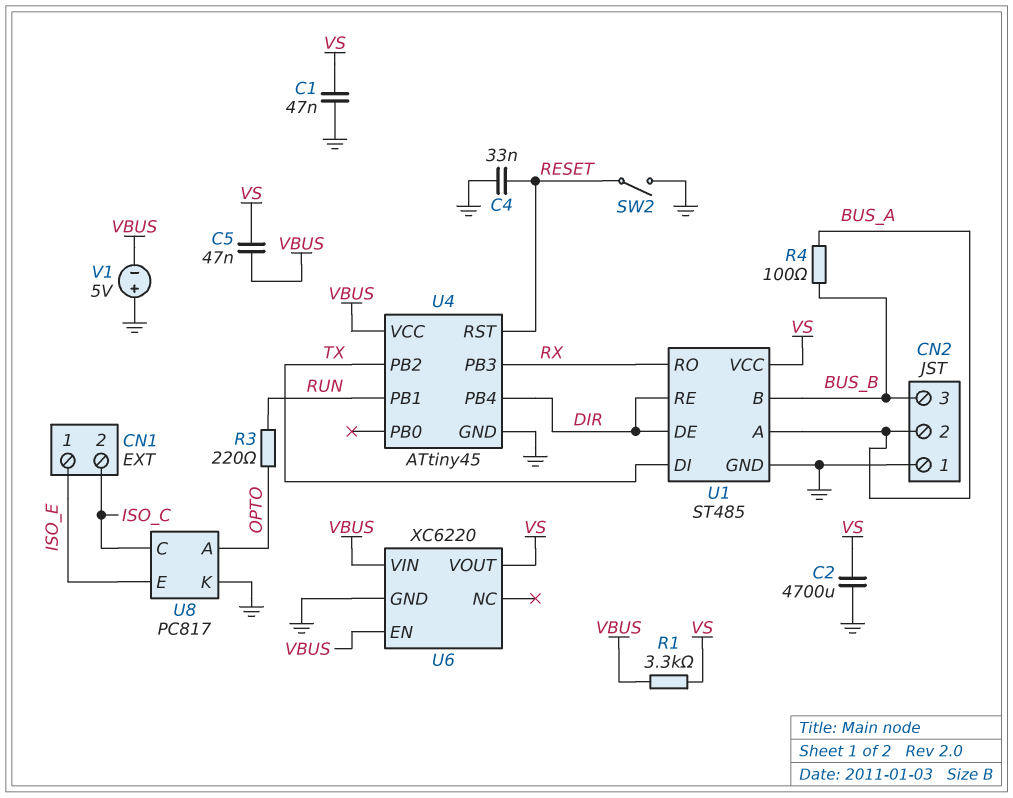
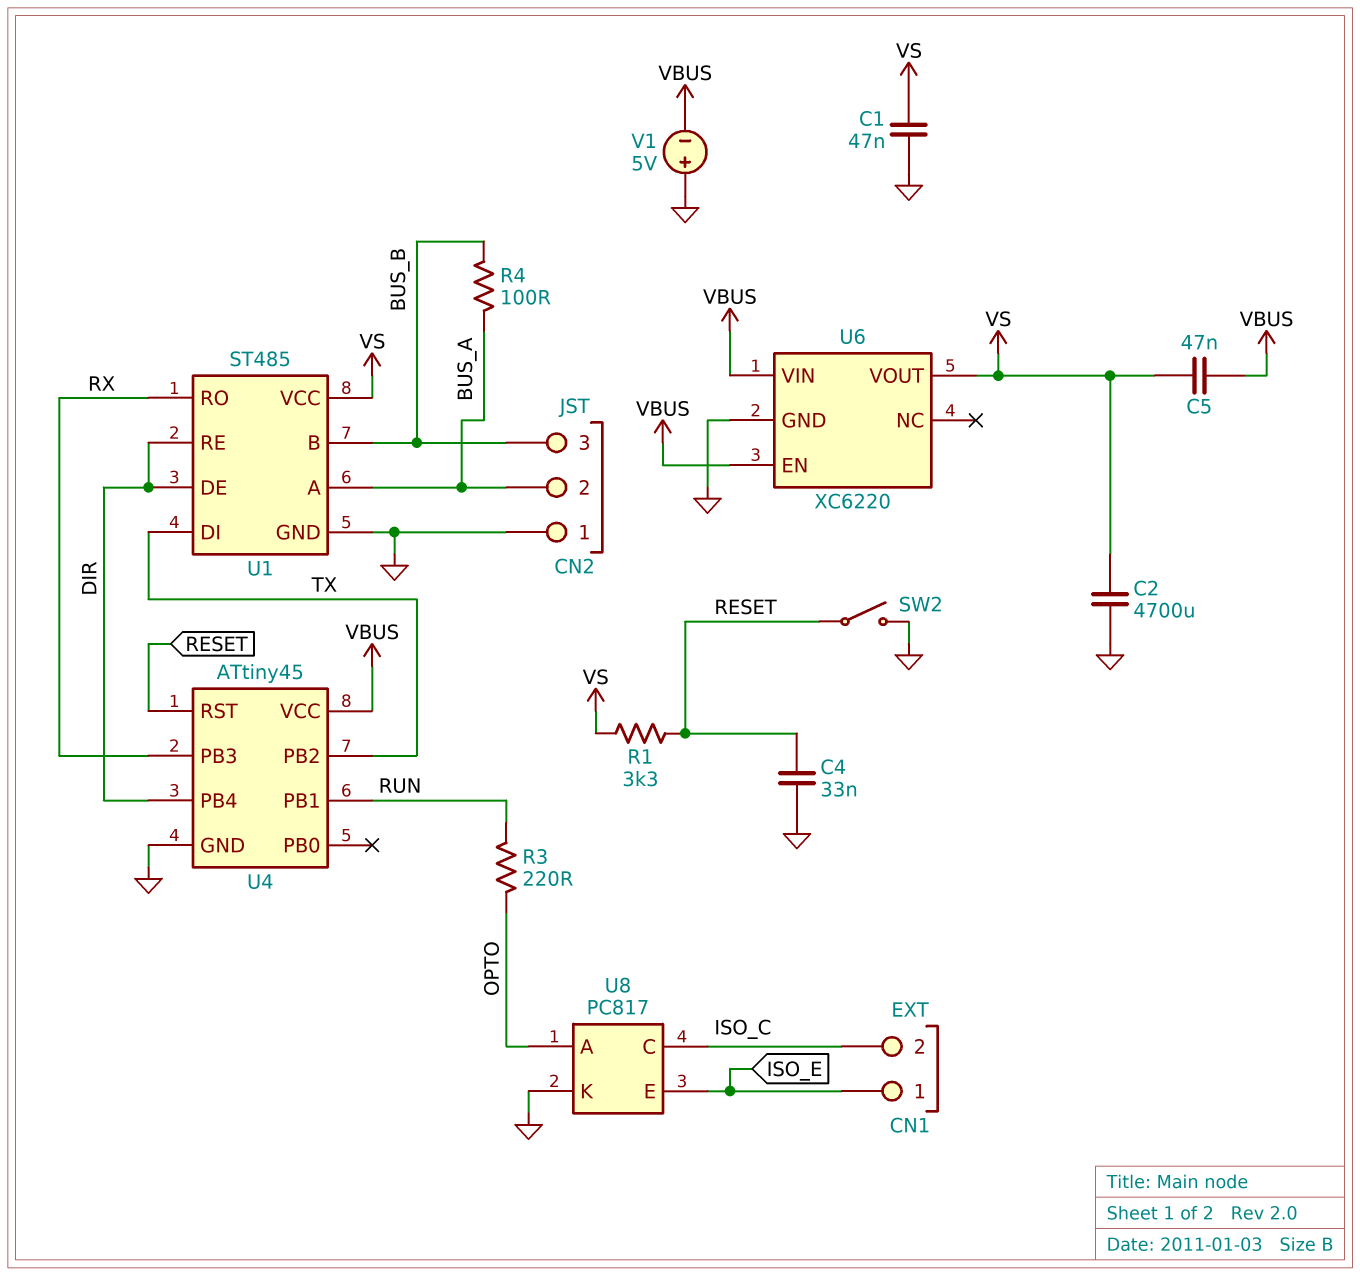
R1: 3.3k (VBUS, VS) -> 3.3k (RESET, VS)

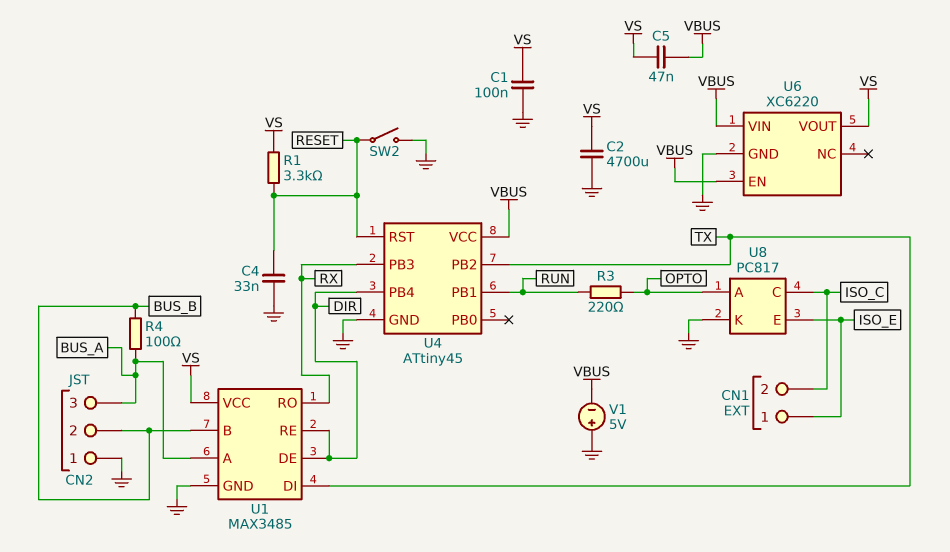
C1: 47nF (GND, VS) -> 100nF (GND, VS)
CN2 pin 2: BUS_A -> BUS_B
CN2 pin 3: BUS_B -> BUS_A
U1: ST485 -> MAX3485

